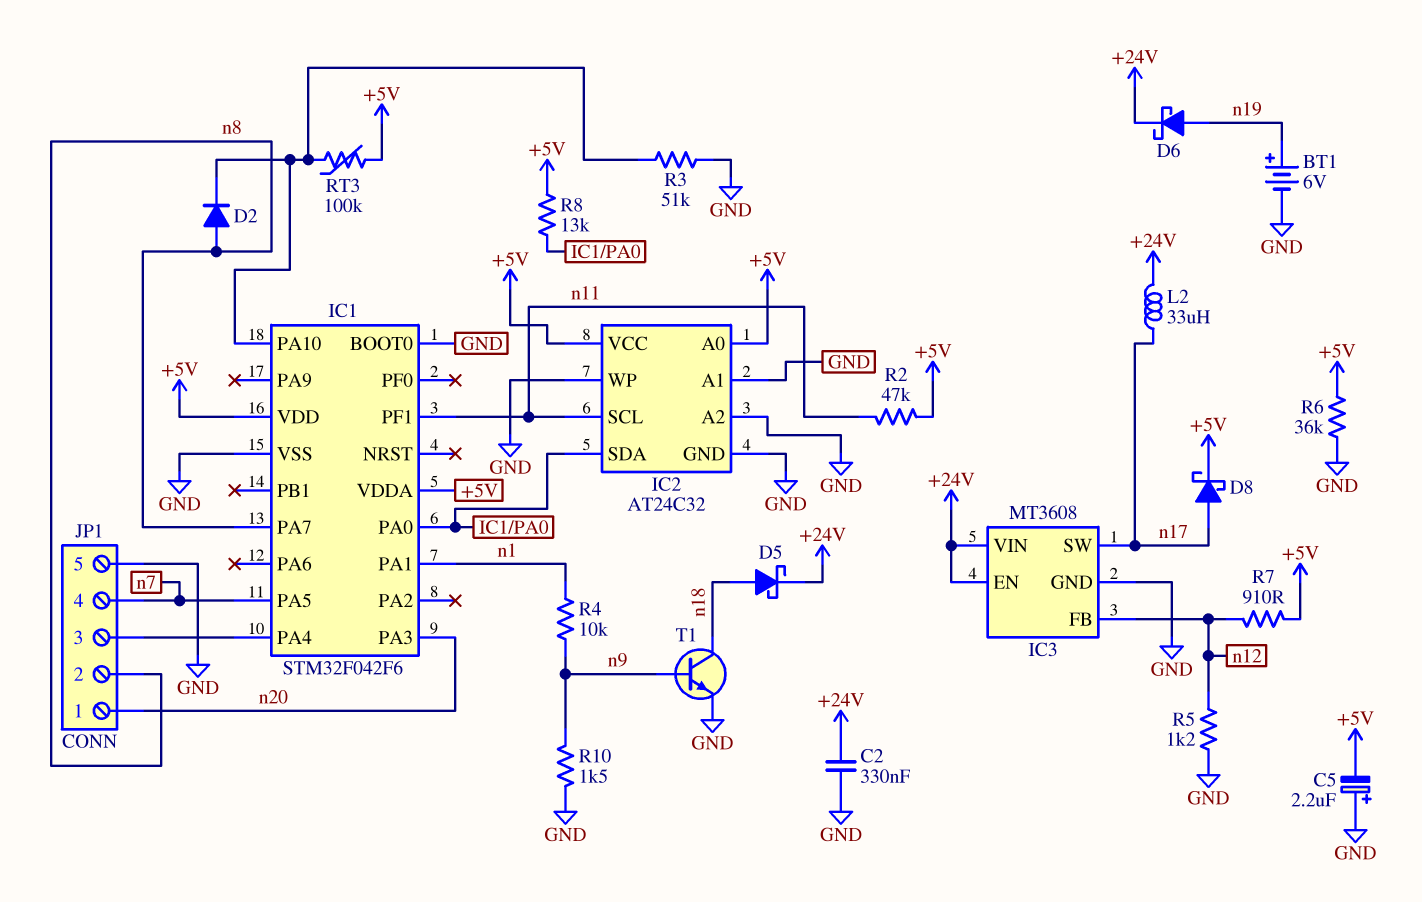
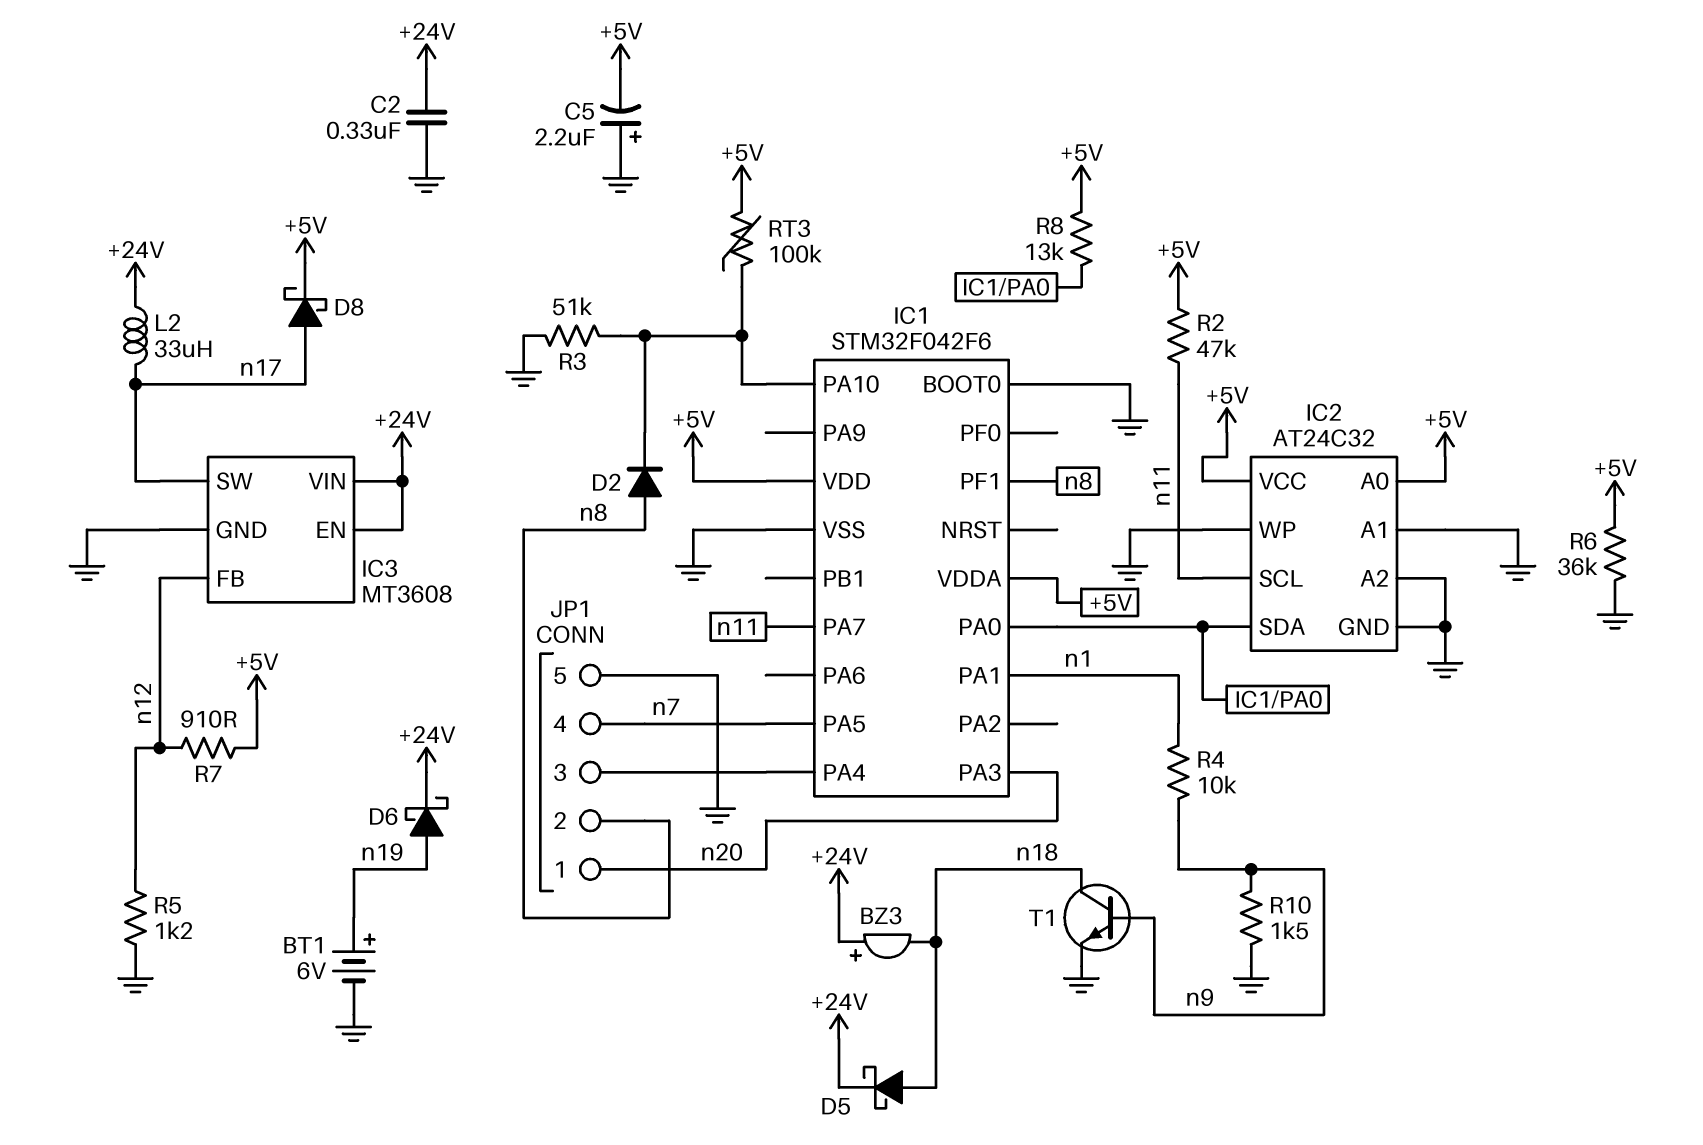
BZ3: none -> buzzer (plus +24V, minus n18)
IC1 pin PA7: n8 -> n11
IC1 pin PF1: n11 -> n8

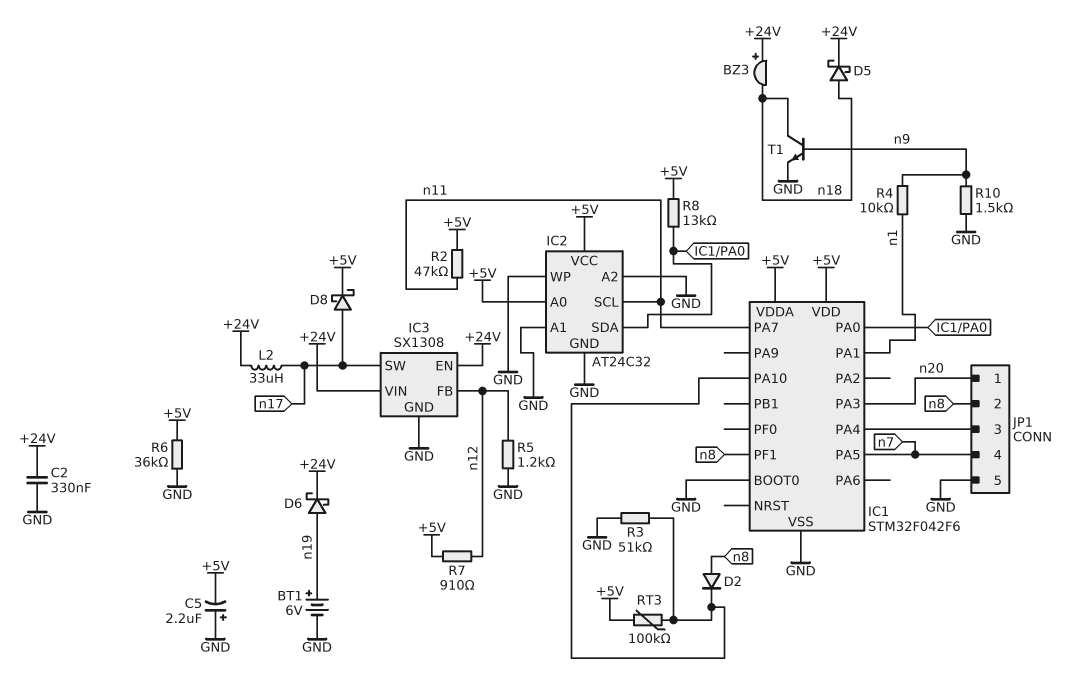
IC3: MT3608 -> SX1308

